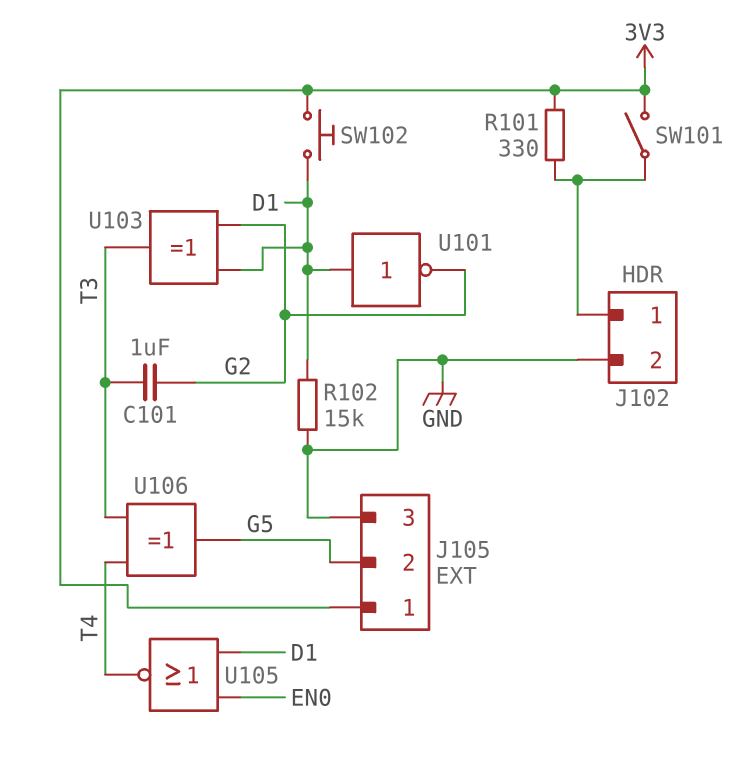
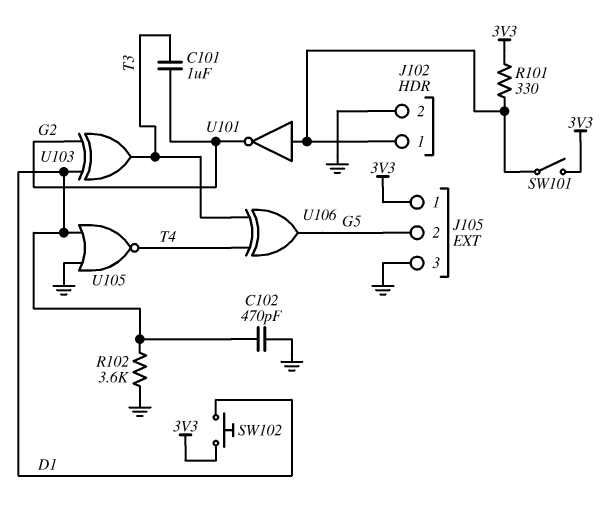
C102: none -> 470pF (D1, GND)
R102: 15k (D1, GND) -> 3.6k (D1, GND)
U101: NOT (in D1, out G2) -> NOT (in J102/1, out G2)
U105: NOR (in D1, in EN0, out T4) -> NOR (in D1, in GND, out T4)

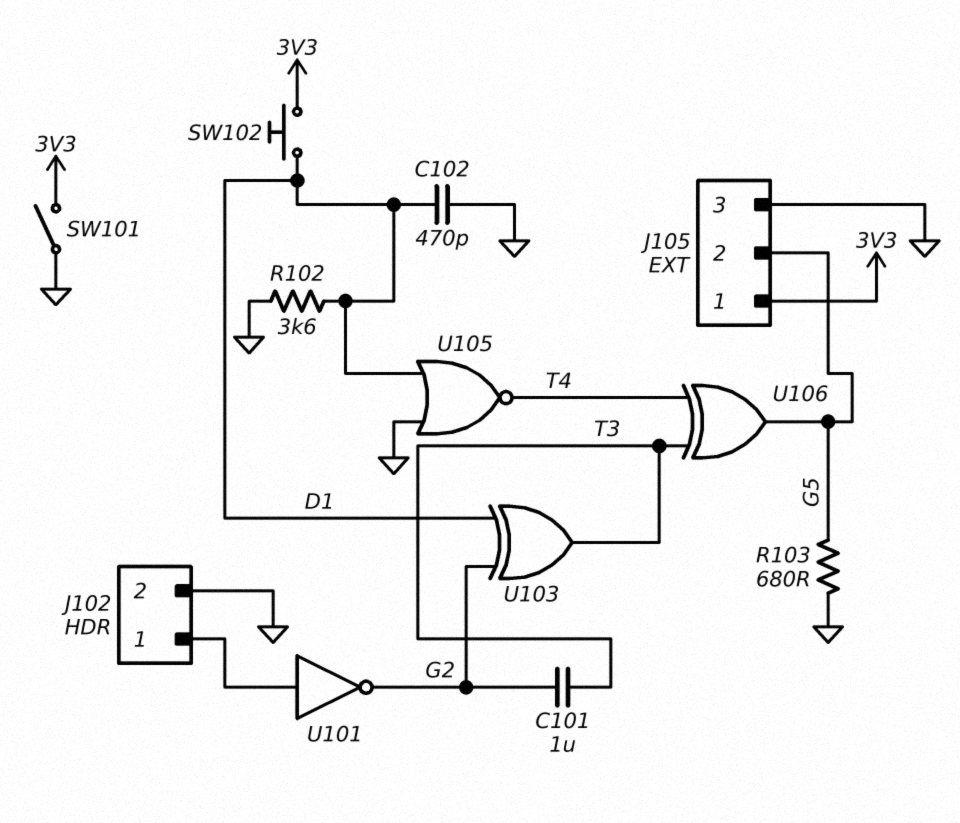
R101: 330 (3V3, J102/1) -> none
R103: none -> 680 (G5, GND)
SW101: switch (3V3, J102/1) -> switch (3V3, GND)

